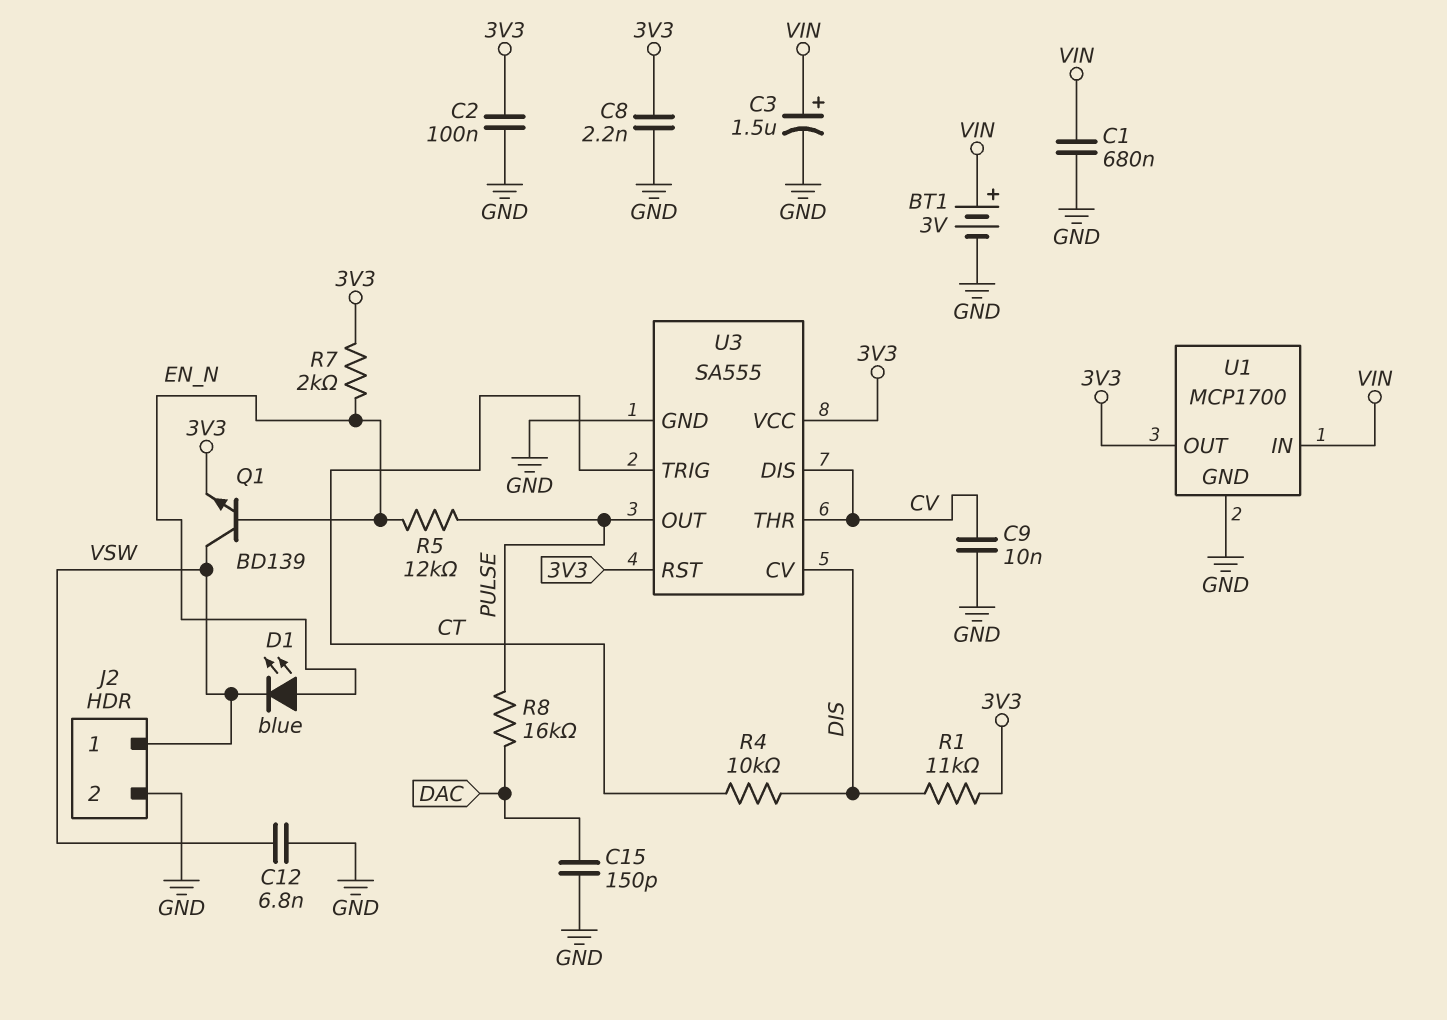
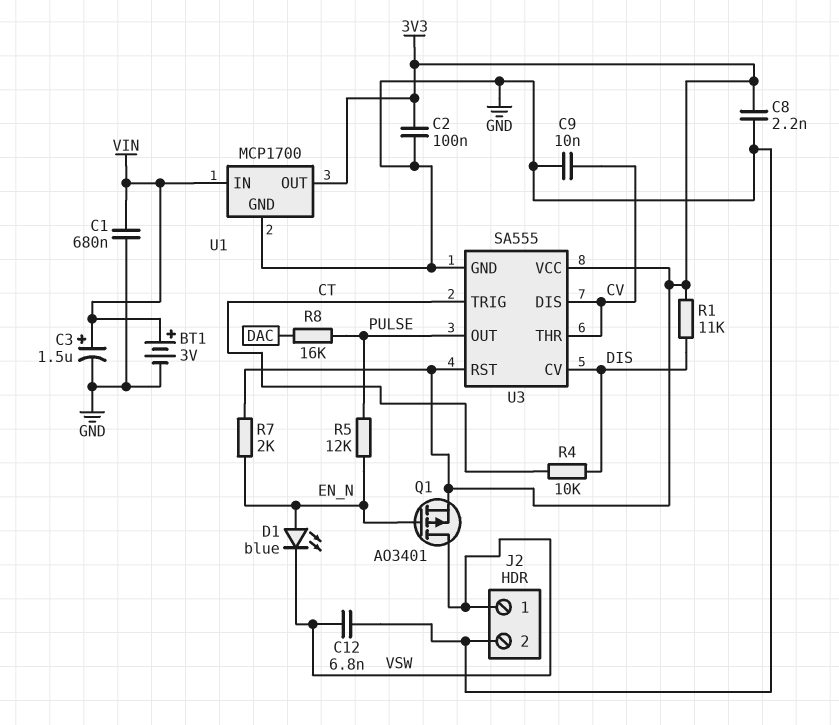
C15: 150pF (DAC, GND) -> none
Q1: NPN BD139 (B EN_N, C VSW, E 3V3) -> PMOS AO3401 (G EN_N, D VSW, S 3V3)

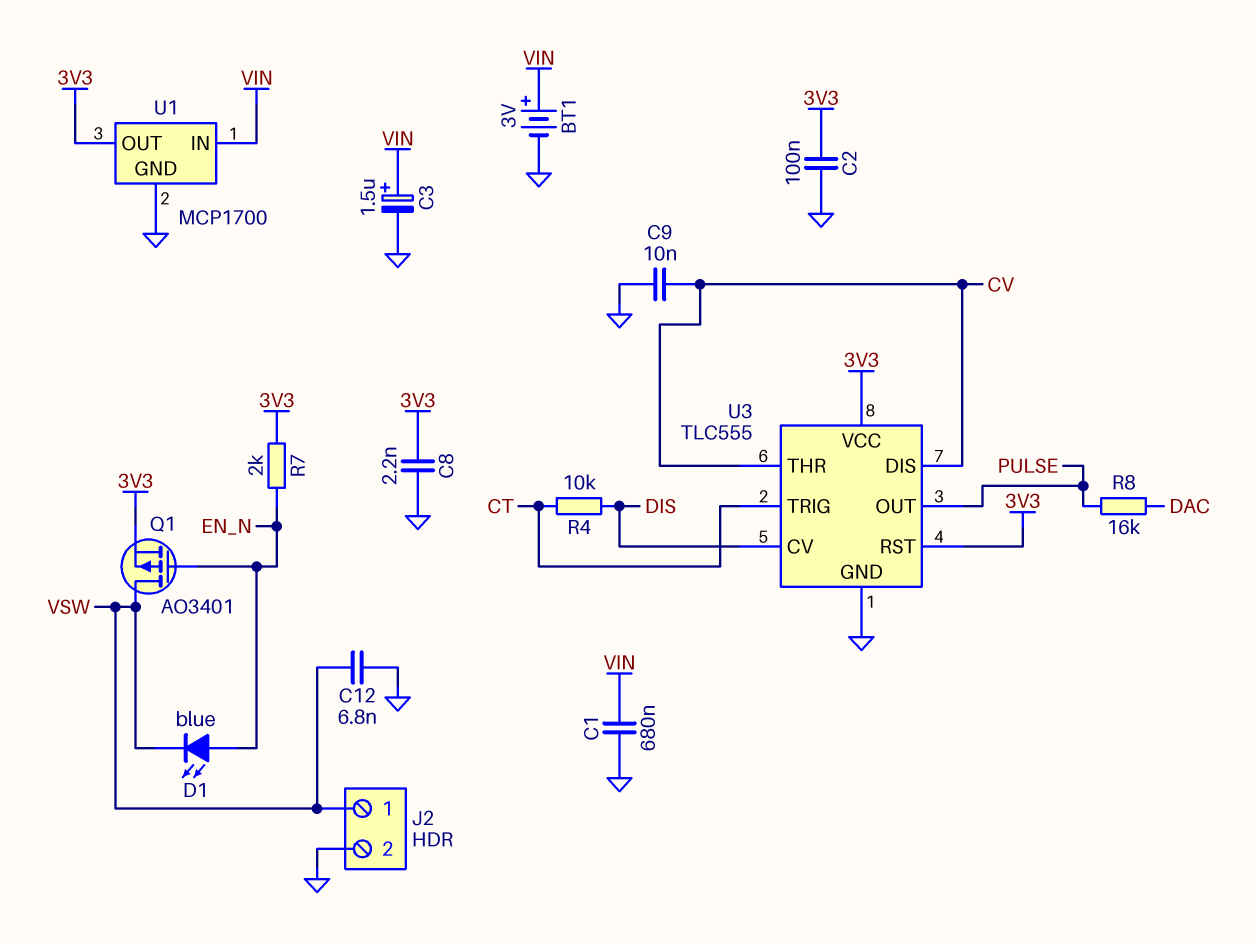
R1: 11k (3V3, DIS) -> none
R5: 12k (EN_N, PULSE) -> none
U3: SA555 -> TLC555

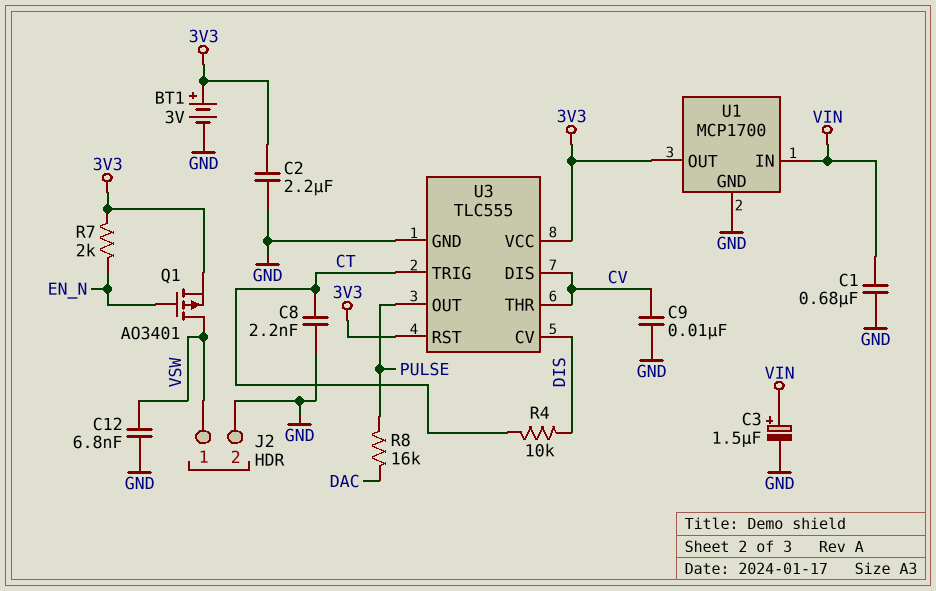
BT1: 3V (plus VIN, minus GND) -> 3V (plus 3V3, minus GND)
C2: 100nF (3V3, GND) -> 2.2uF (3V3, GND)
C8: 2.2nF (3V3, GND) -> 2.2nF (CT, GND)
D1: LED blue (A EN_N, K VSW) -> none

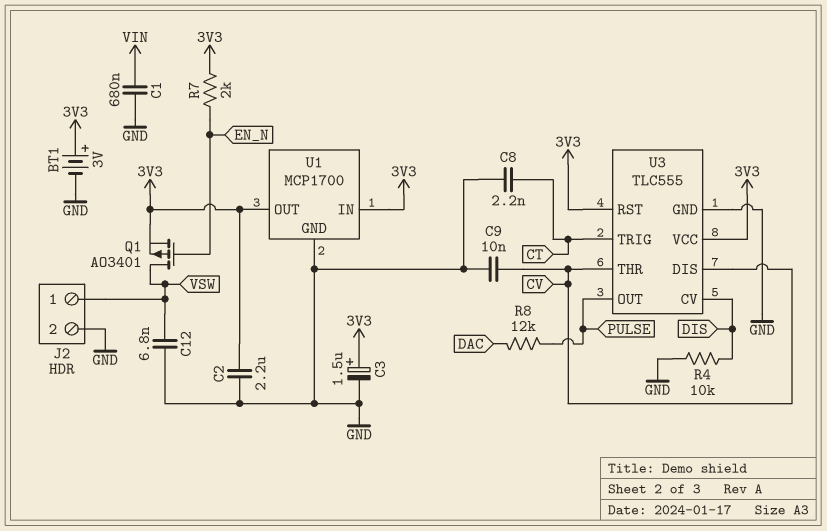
C3: 1.5uF (plus VIN, minus GND) -> 1.5uF (plus 3V3, minus GND)
R4: 10k (CT, DIS) -> 10k (DIS, GND)
R8: 16k (DAC, PULSE) -> 12k (DAC, PULSE)
U1 pin IN: VIN -> 3V3

